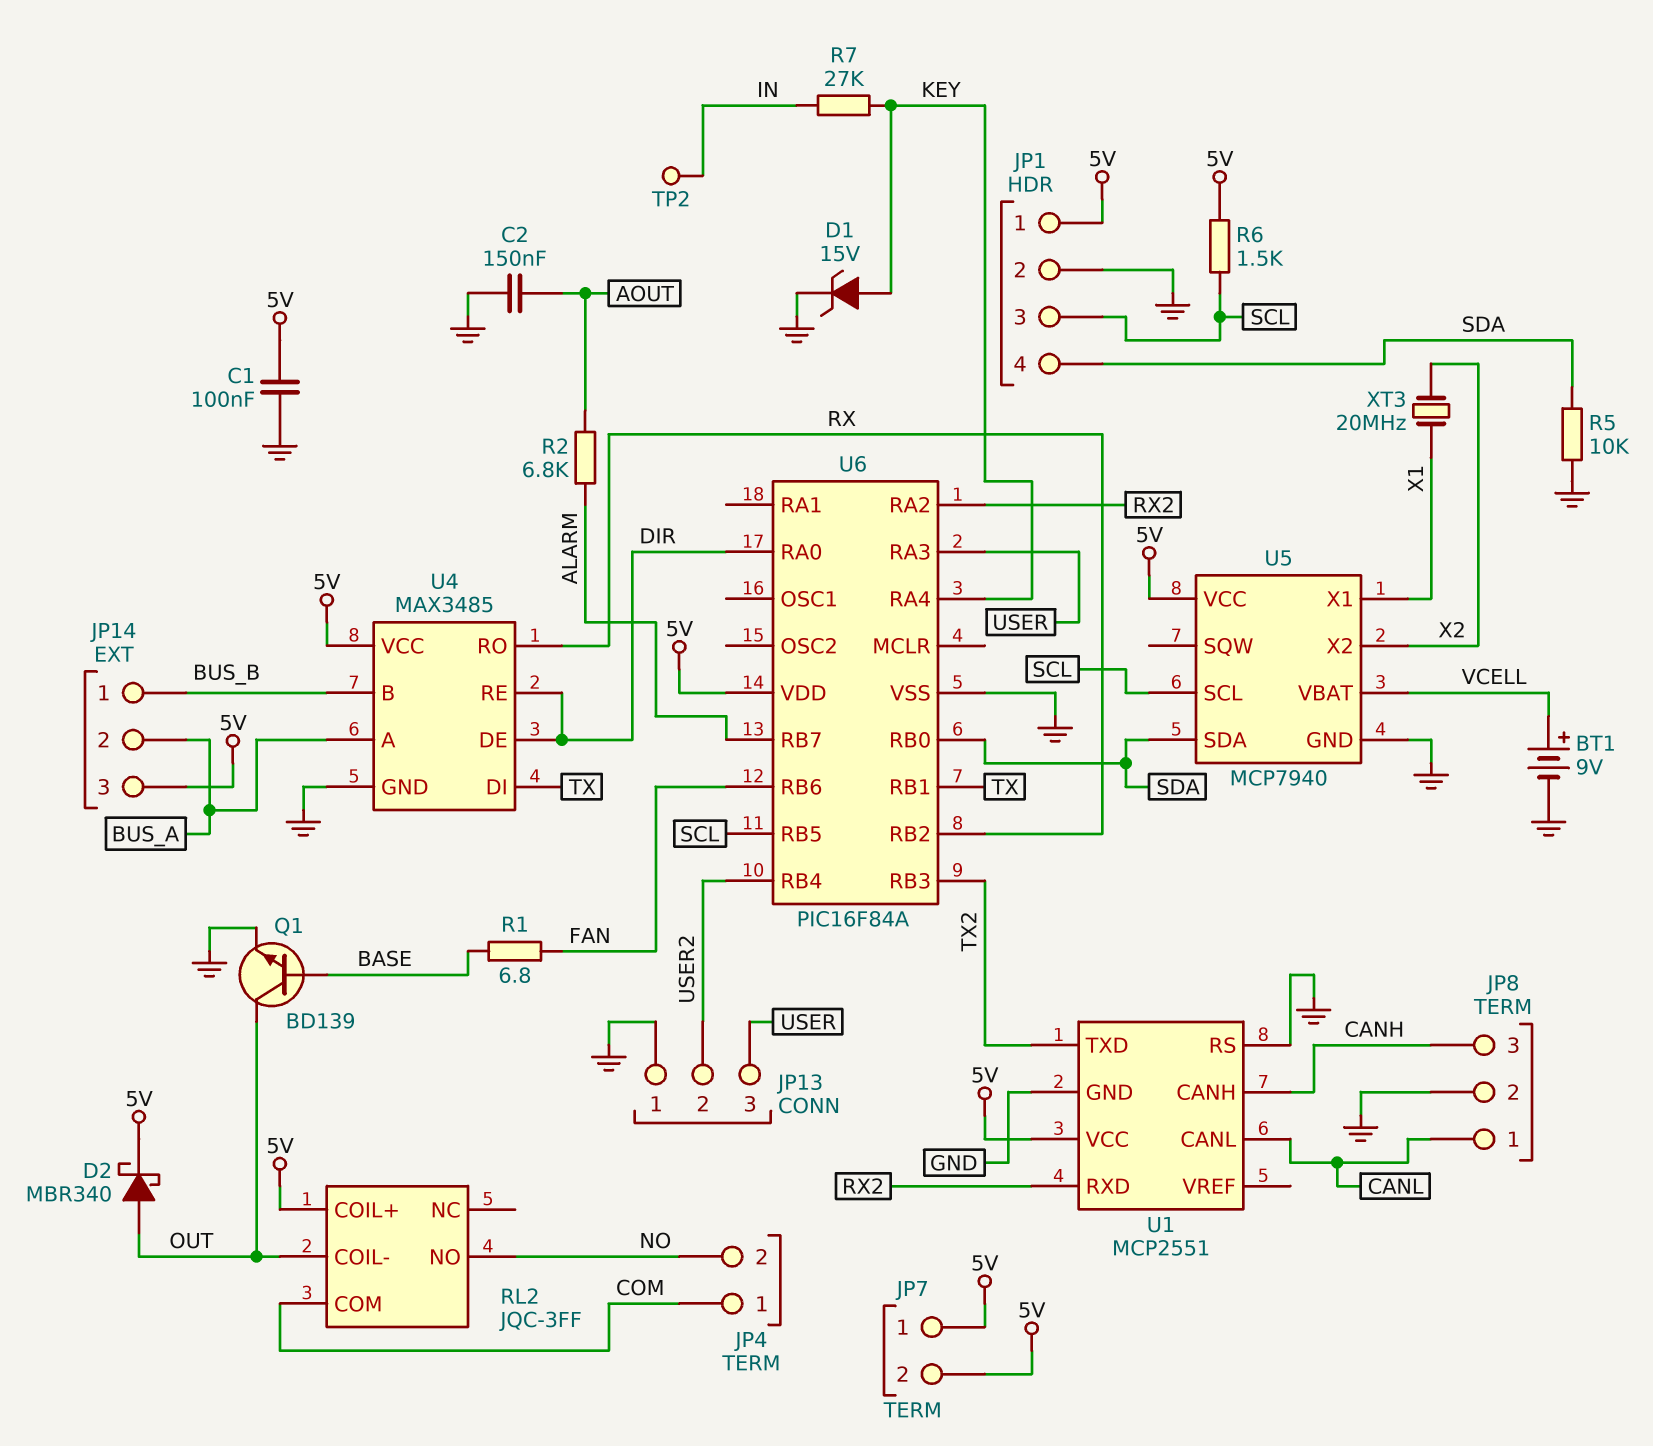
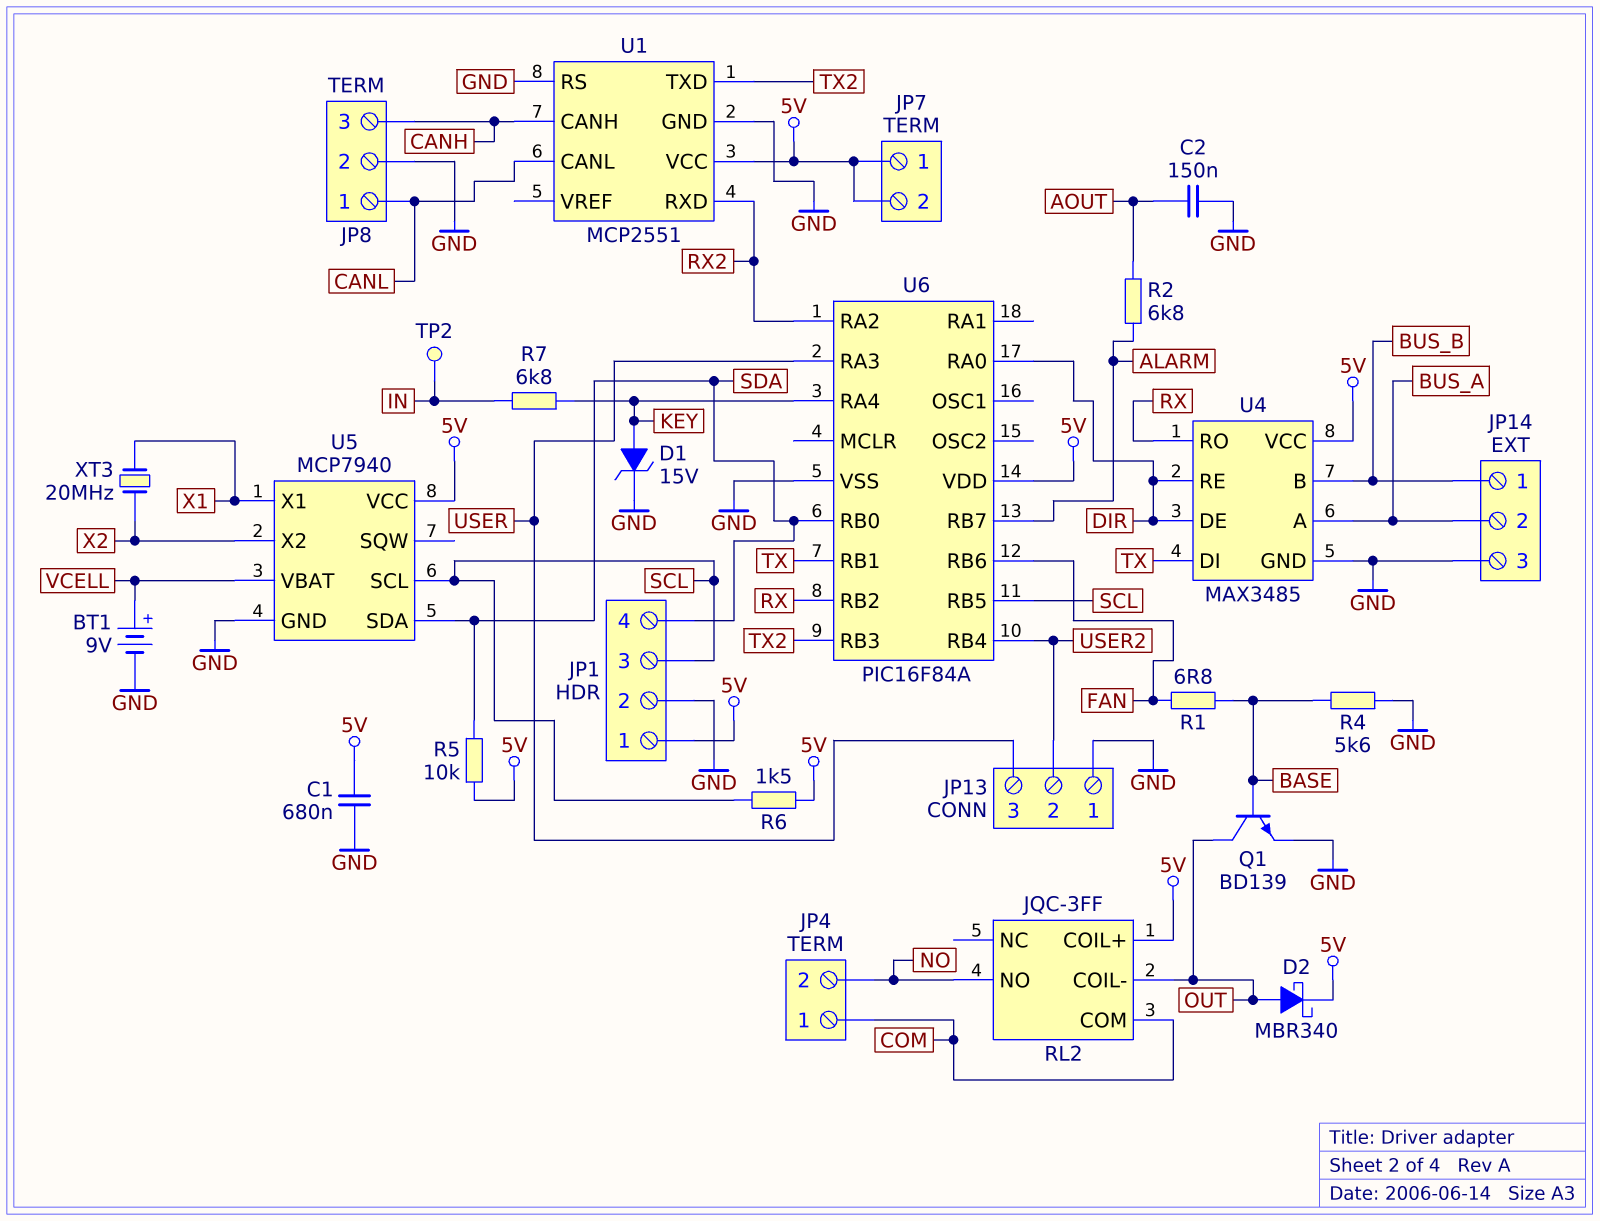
C1: 100nF (5V, GND) -> 680nF (5V, GND)
JP14 pin 3: 5V -> GND
R4: none -> 5.6k (BASE, GND)
R5: 10k (GND, SDA) -> 10k (5V, SDA)
R7: 27k (IN, KEY) -> 6.8k (IN, KEY)

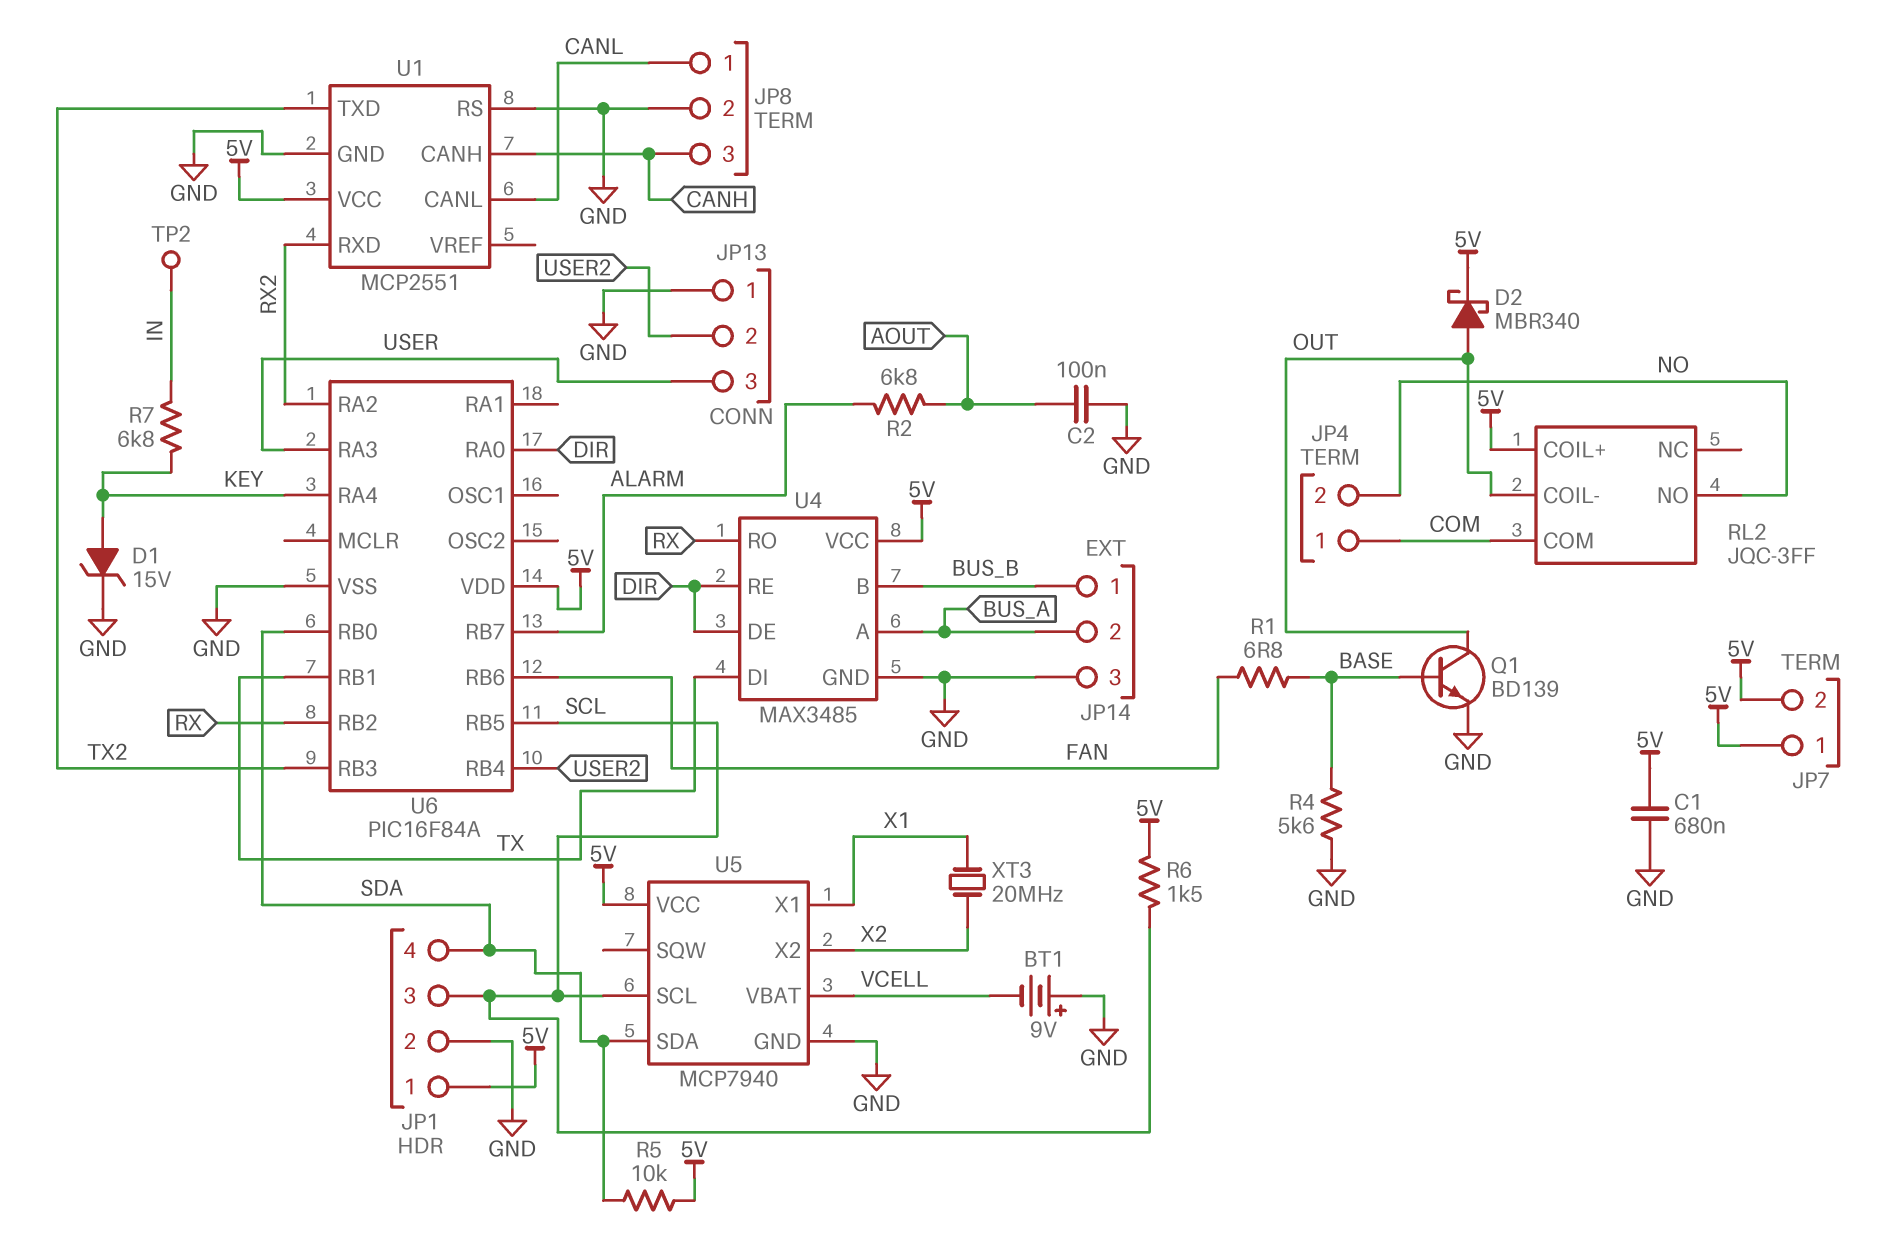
BT1: 9V (plus VCELL, minus GND) -> 9V (plus GND, minus VCELL)
C2: 150nF (AOUT, GND) -> 100nF (AOUT, GND)

